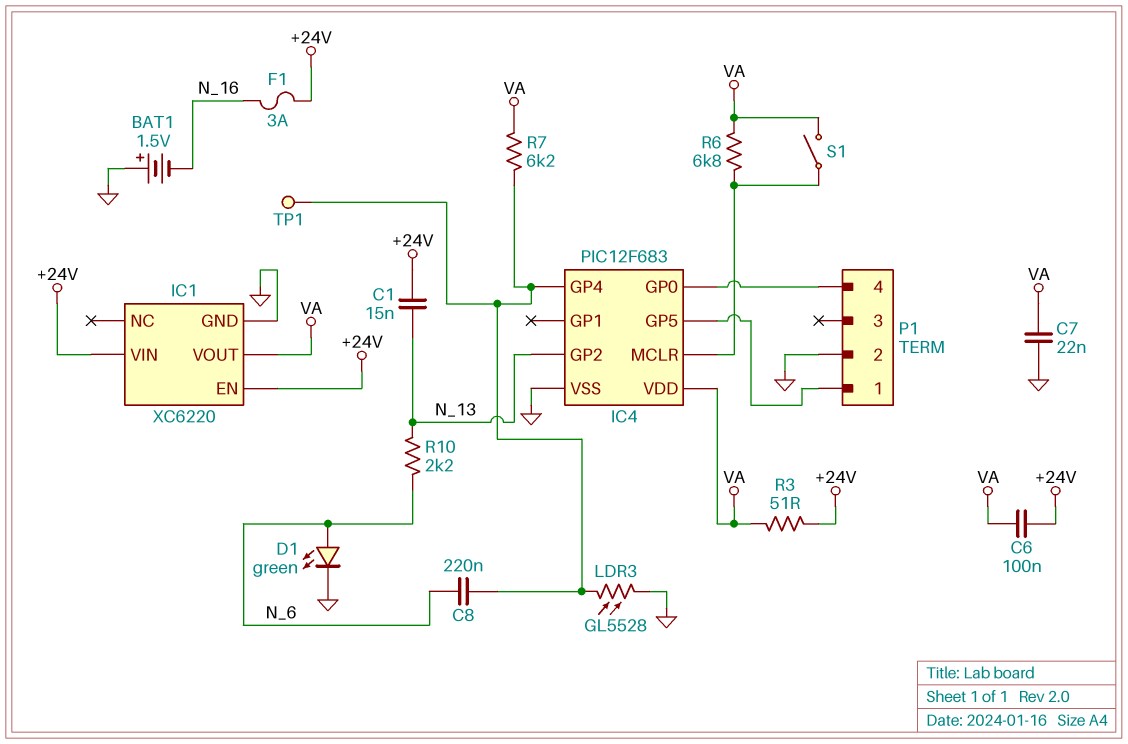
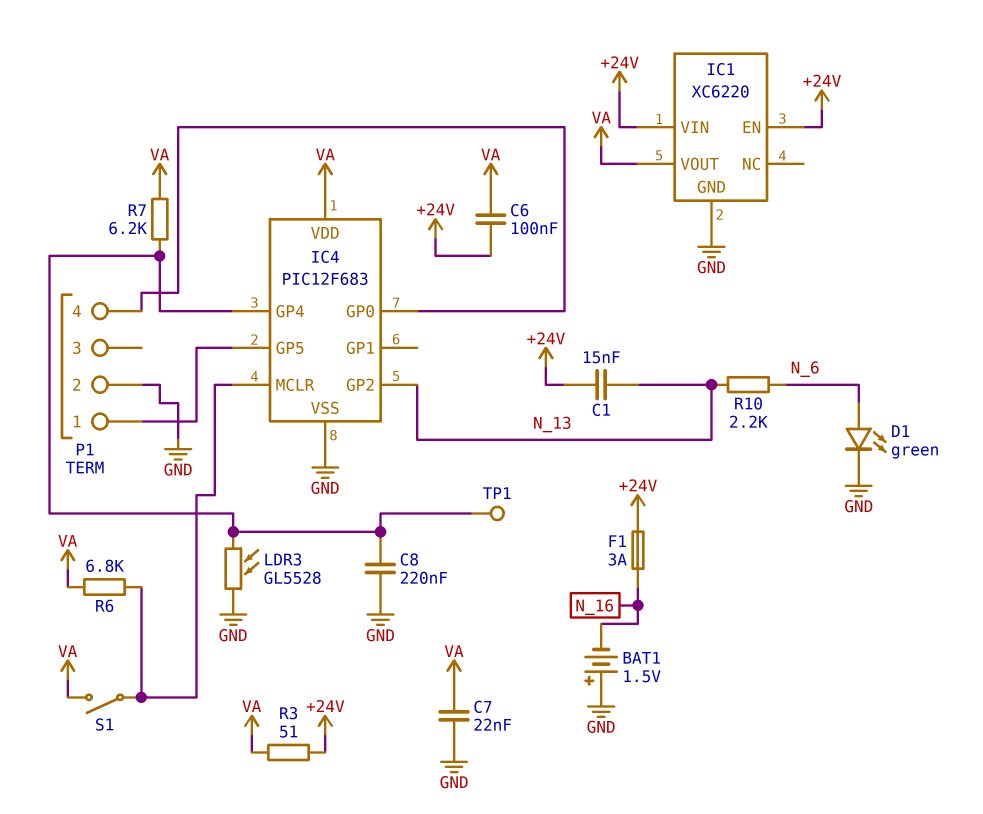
C8: 220nF (IC4/GP4, N_6) -> 220nF (GND, IC4/GP4)

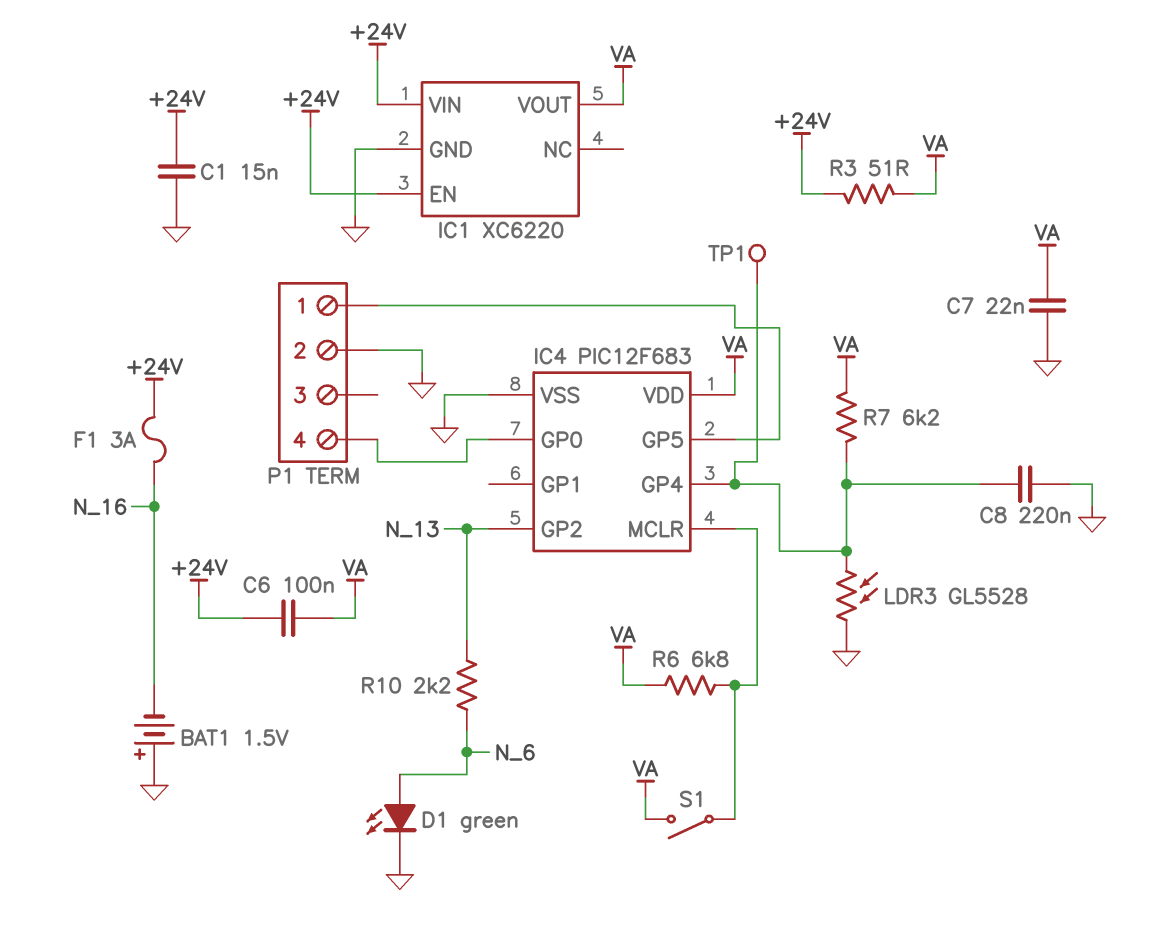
C1: 15nF (+24V, N_13) -> 15nF (+24V, GND)

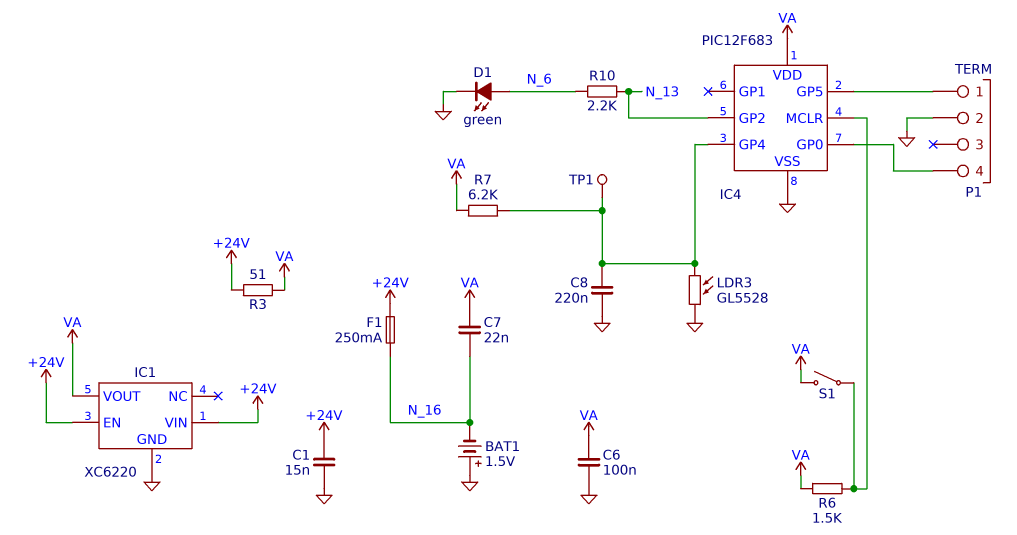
C6: 100nF (+24V, VA) -> 100nF (GND, VA)
C7: 22nF (GND, VA) -> 22nF (N_16, VA)
F1: 3A (+24V, N_16) -> 250mA (+24V, N_16)
R6: 6.8k (IC4/MCLR, VA) -> 1.5k (IC4/MCLR, VA)

